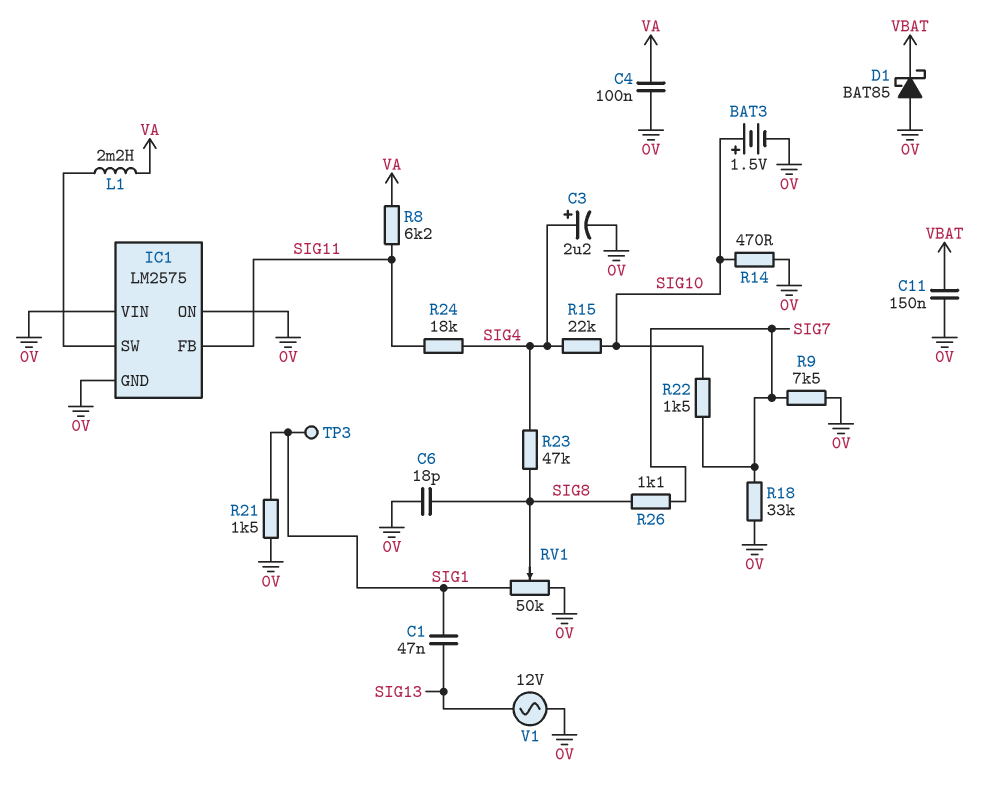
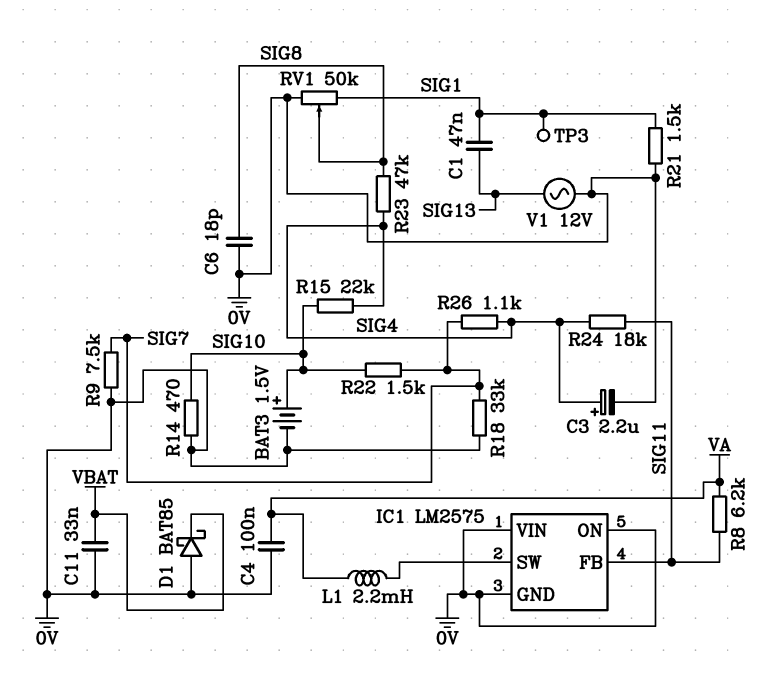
C11: 150nF (0V, VBAT) -> 33nF (0V, VBAT)
R26: 1.1k (SIG7, SIG8) -> 1.1k (SIG4, SIG7)

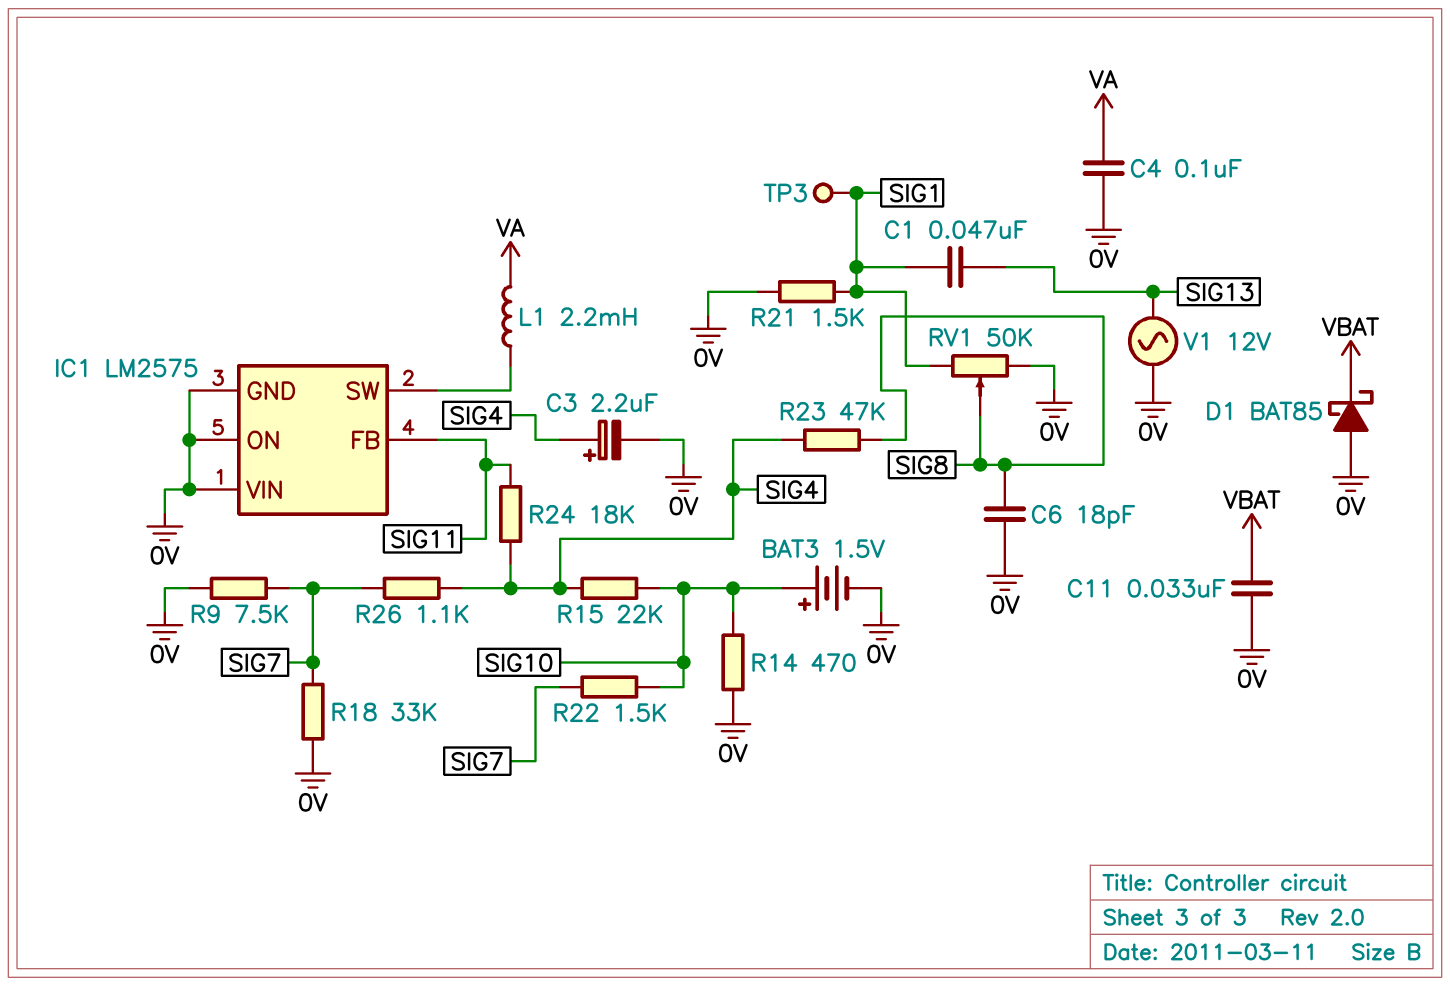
R8: 6.2k (SIG11, VA) -> none

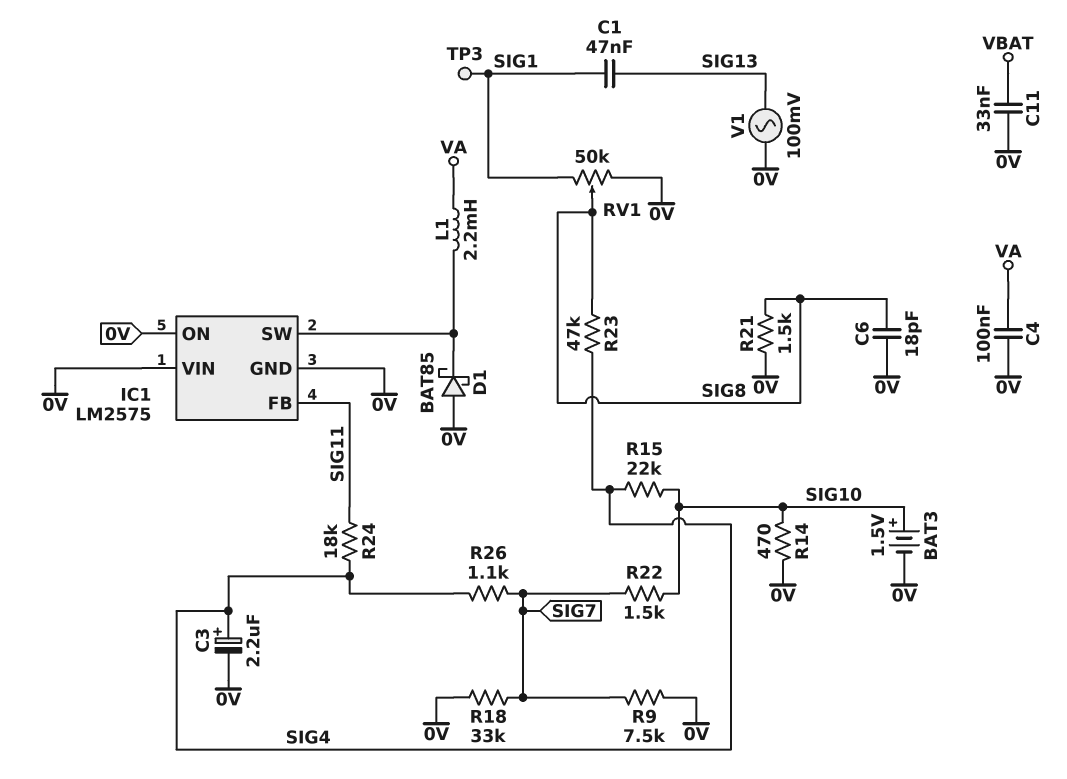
D1: schottky BAT85 (A 0V, K VBAT) -> schottky BAT85 (A 0V, K IC1/SW)
R21: 1.5k (0V, SIG1) -> 1.5k (0V, SIG8)
V1: AC 12V (0V, SIG13) -> AC 100mV (0V, SIG13)

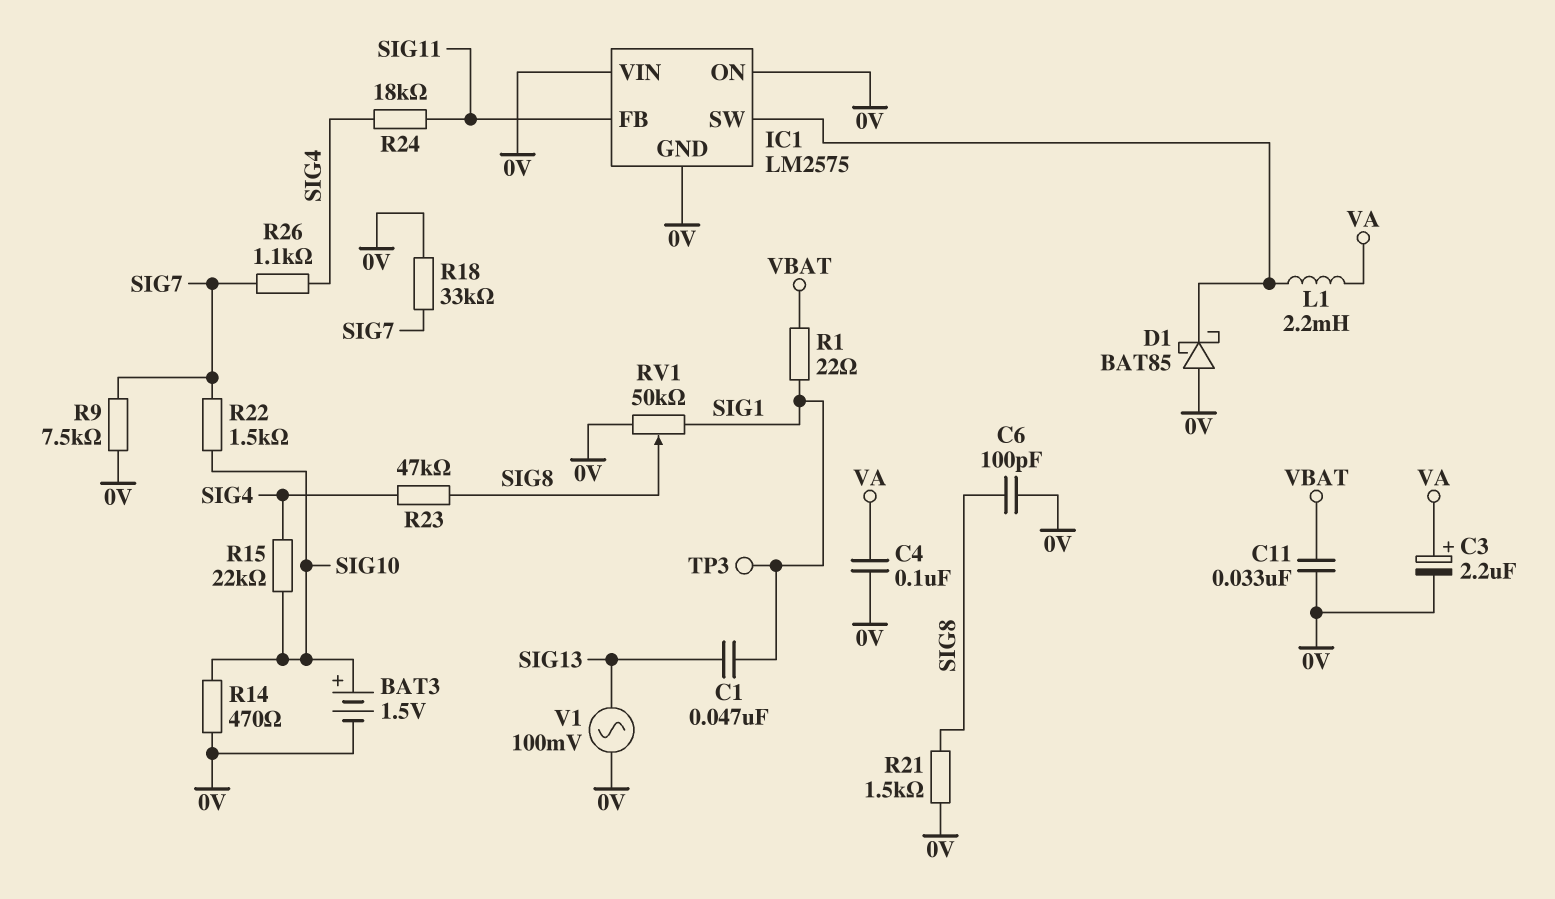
C3: 2.2uF (plus SIG4, minus 0V) -> 2.2uF (plus VA, minus 0V)
C6: 18pF (0V, SIG8) -> 100pF (0V, SIG8)
R1: none -> 22 (SIG1, VBAT)

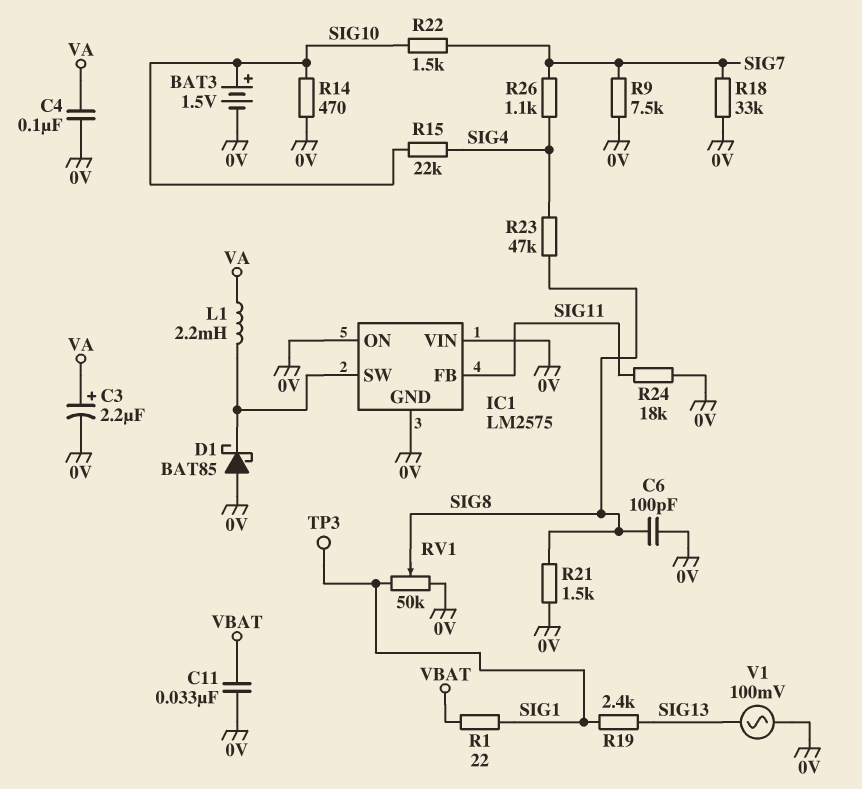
C1: 47nF (SIG1, SIG13) -> none
R19: none -> 2.4k (SIG1, SIG13)
R24: 18k (SIG4, SIG11) -> 18k (0V, SIG11)

